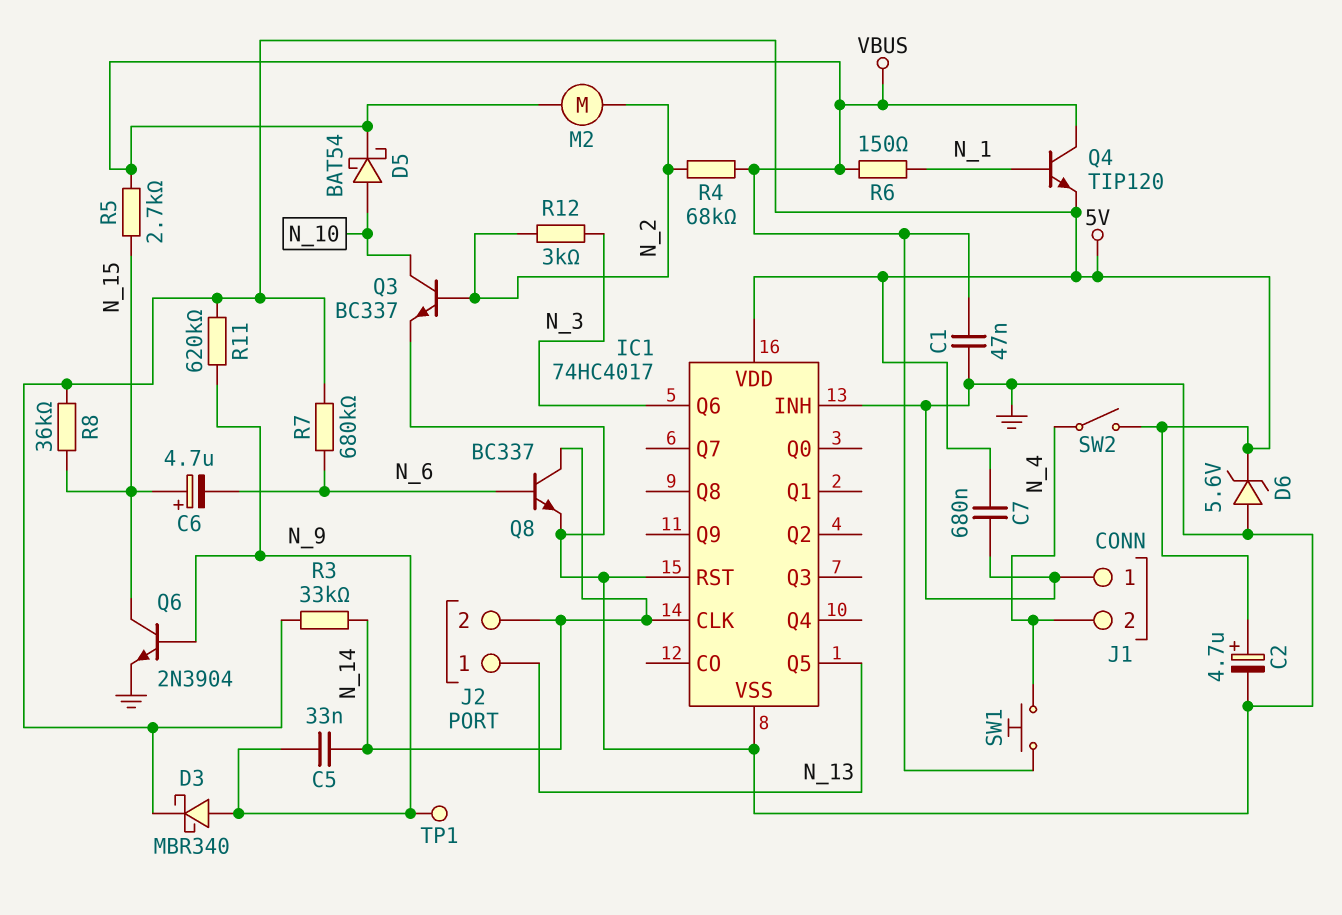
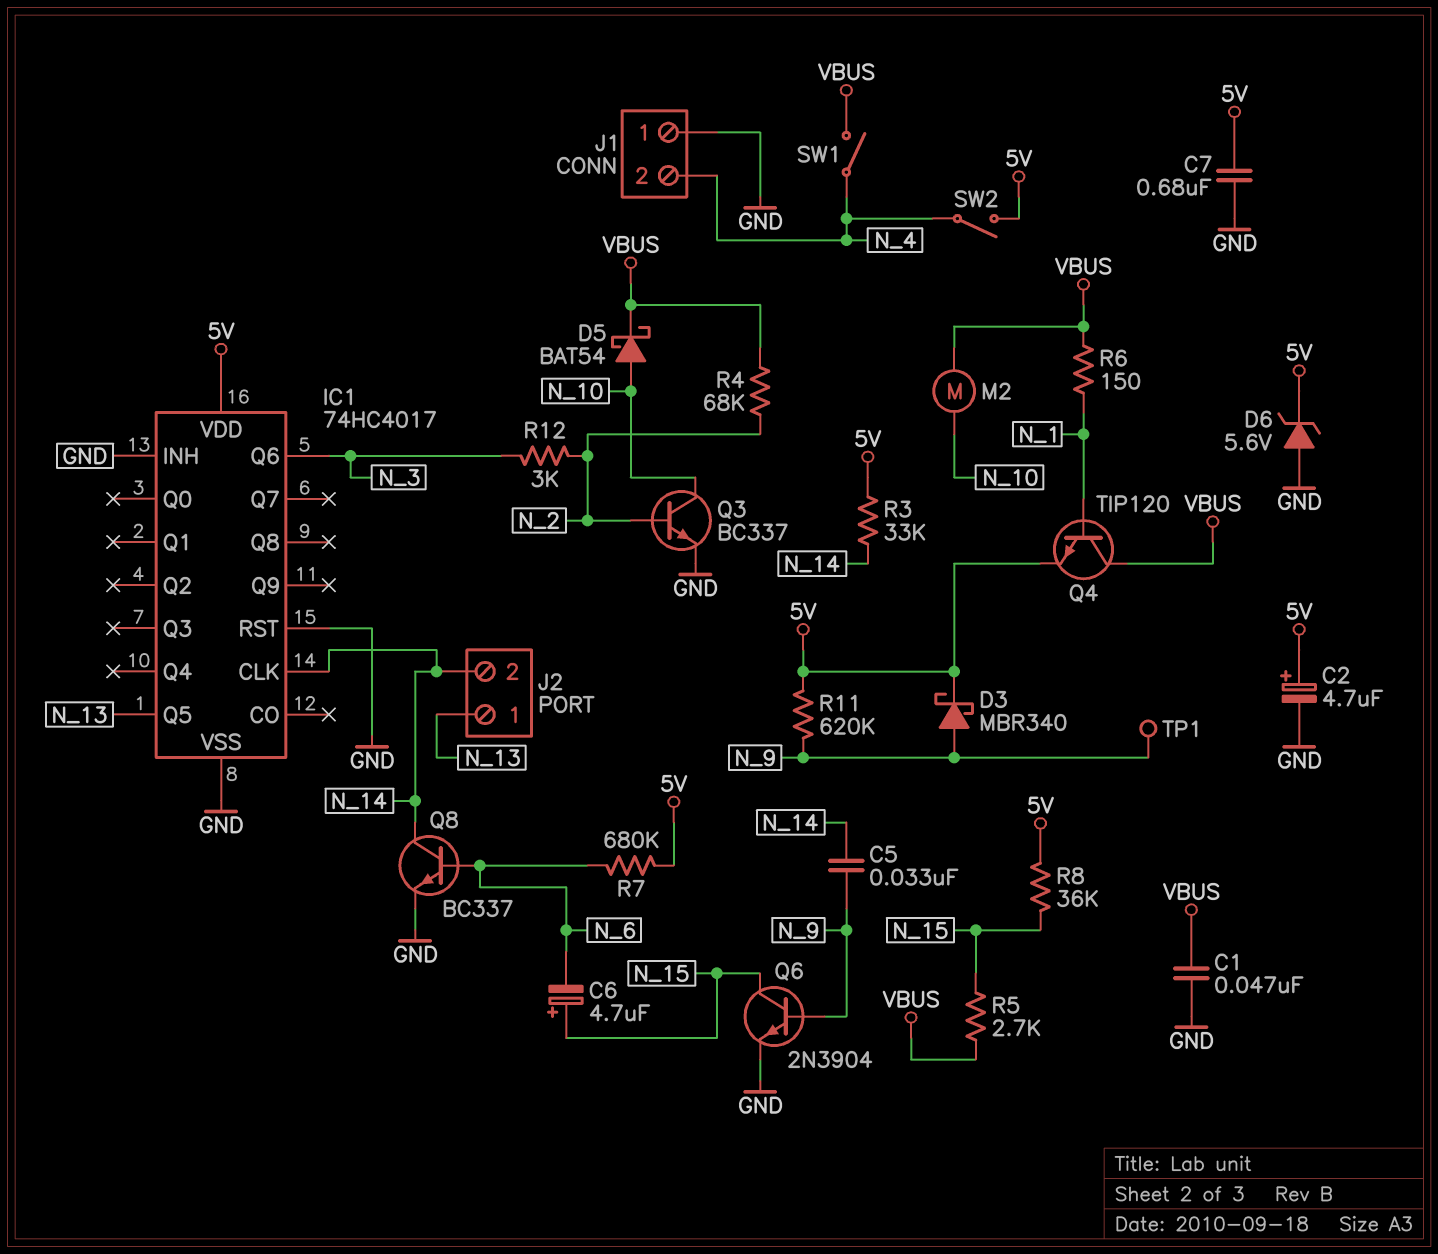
M2: motor (N_2, VBUS) -> motor (N_10, VBUS)
SW1: button (N_4, VBUS) -> switch (N_4, VBUS)

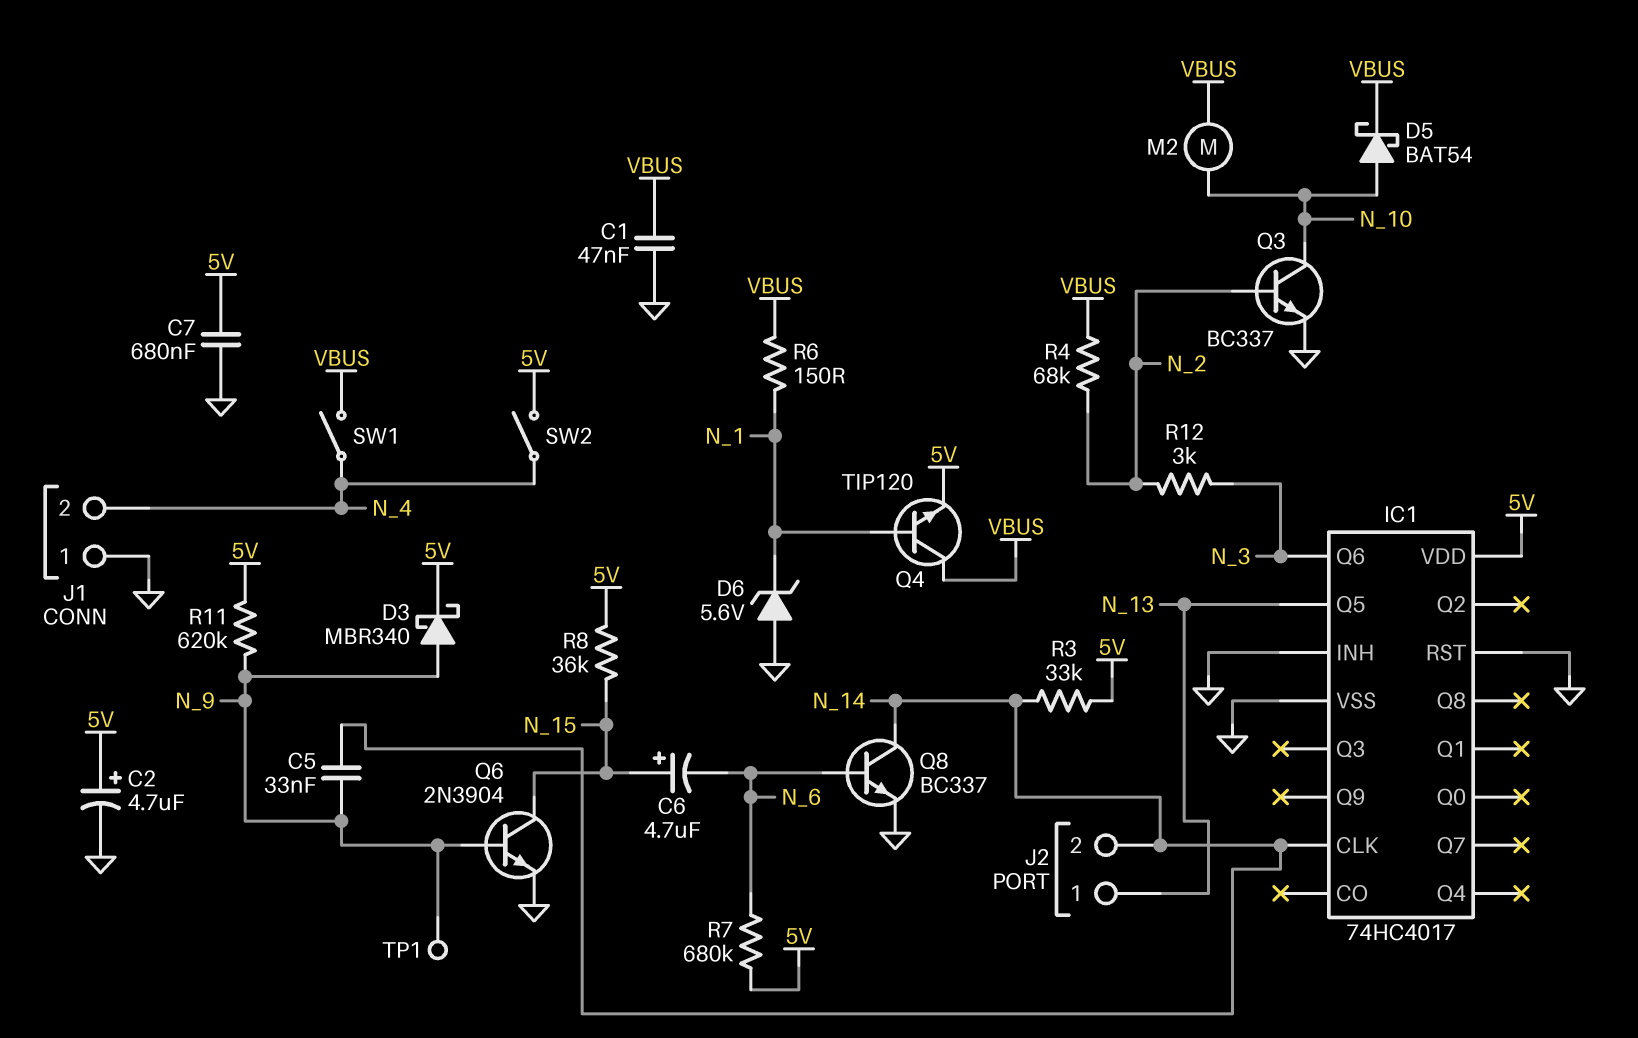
D6: zener 5.6V (A GND, K 5V) -> zener 5.6V (A GND, K N_1)
R5: 2.7k (N_15, VBUS) -> none

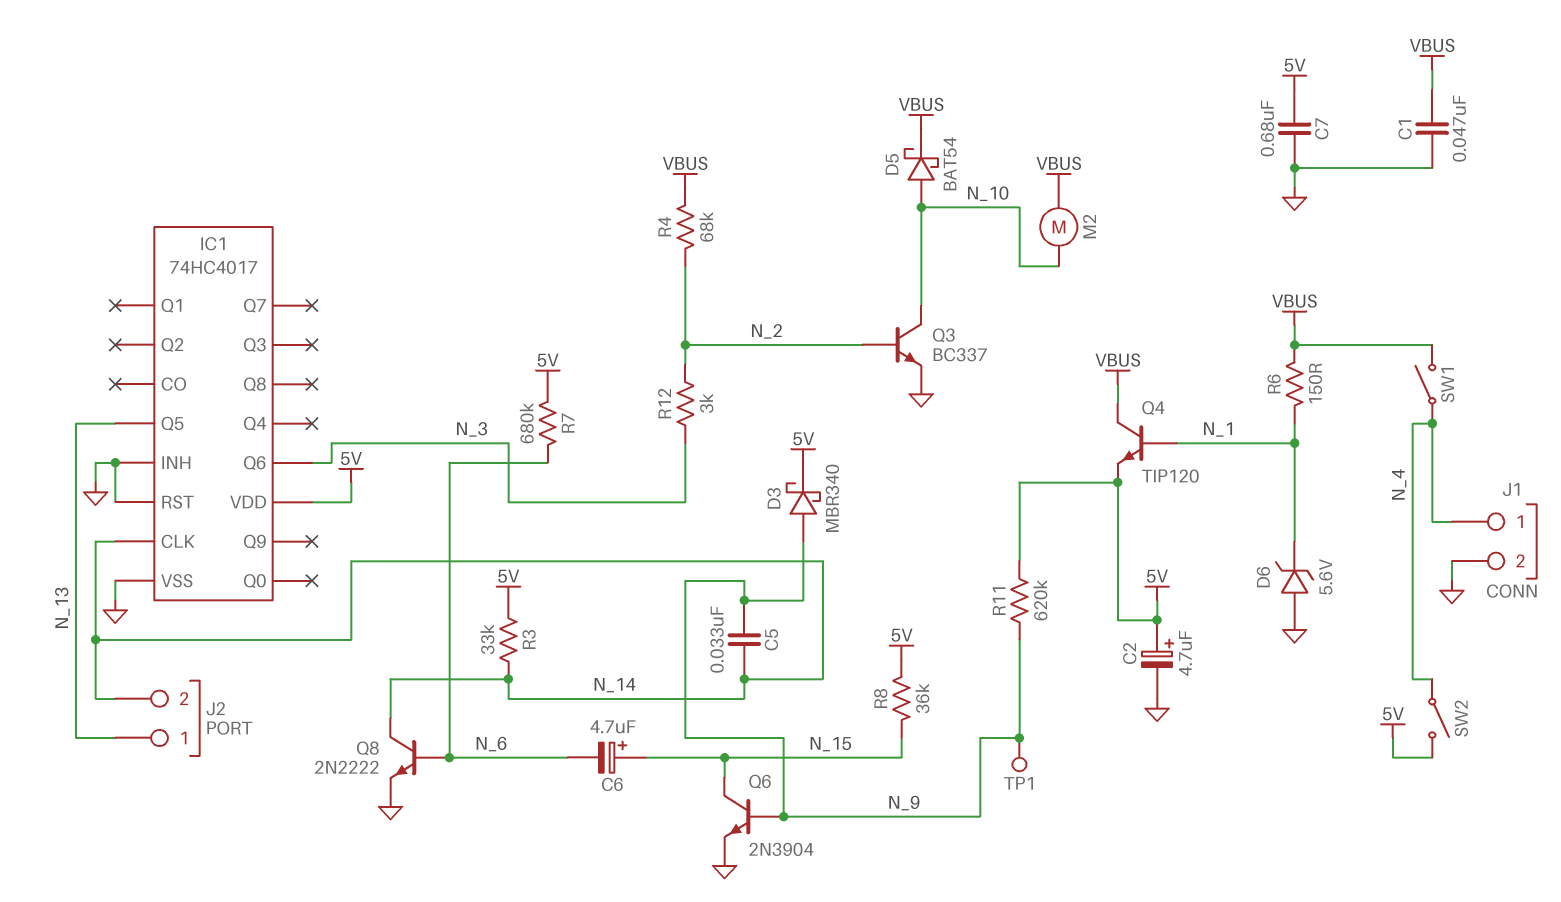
J1 pin 1: GND -> N_4
J1 pin 2: N_4 -> GND
Q8: NPN BC337 (B N_6, C N_14, E GND) -> NPN 2N2222 (B N_6, C N_14, E GND)

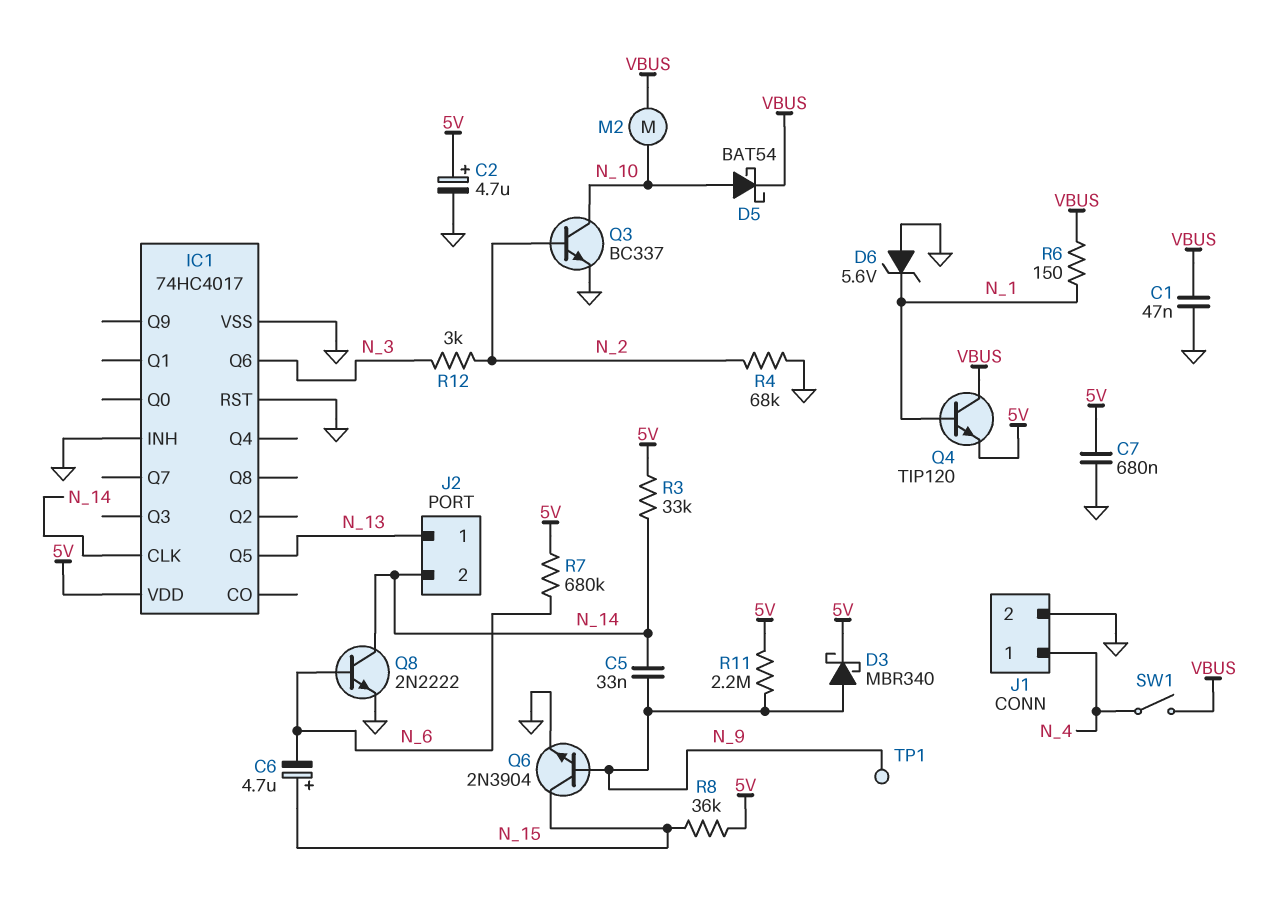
R4: 68k (N_2, VBUS) -> 68k (GND, N_2)
R11: 620k (5V, N_9) -> 2.2M (5V, N_9)
SW2: switch (5V, N_4) -> none

